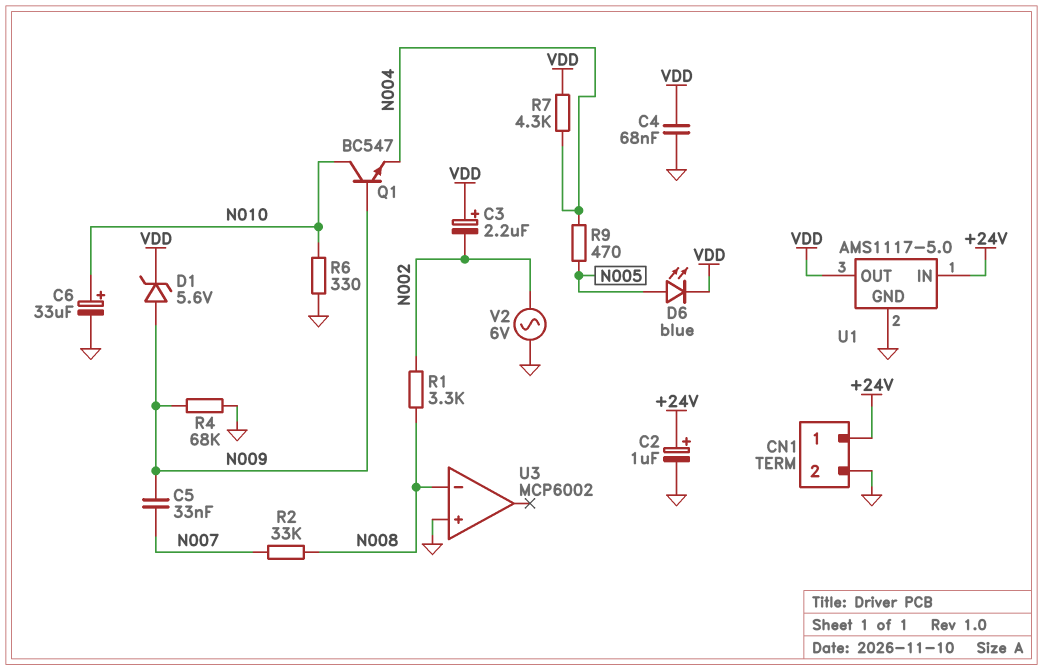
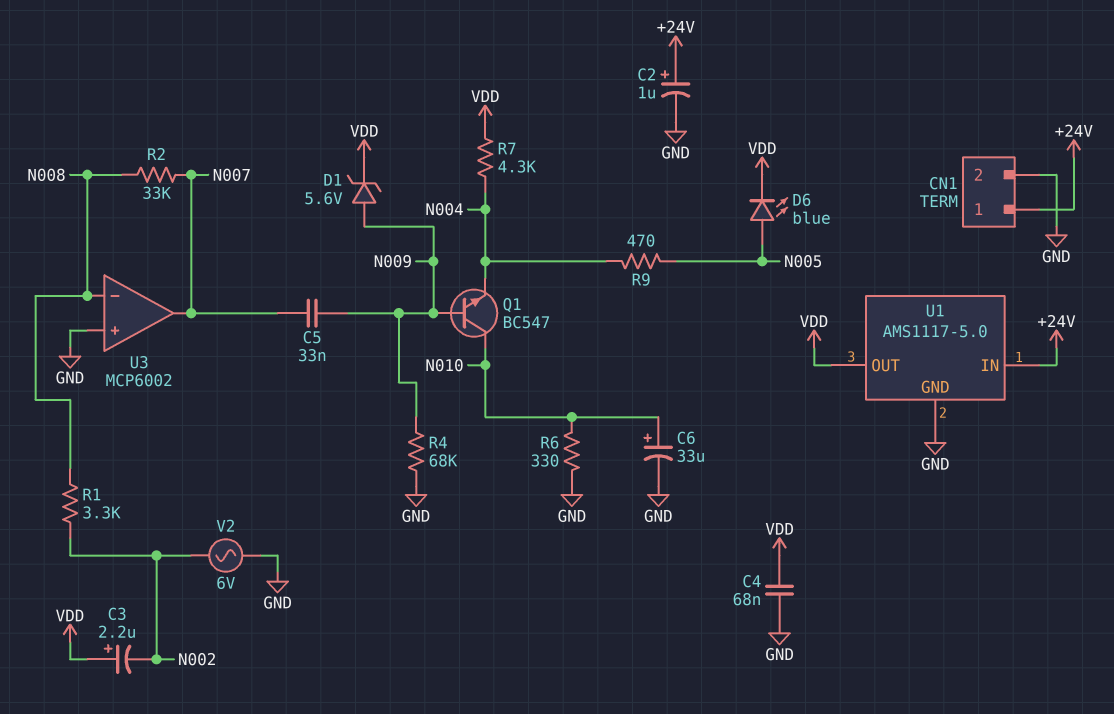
U3 pin out: none -> N007

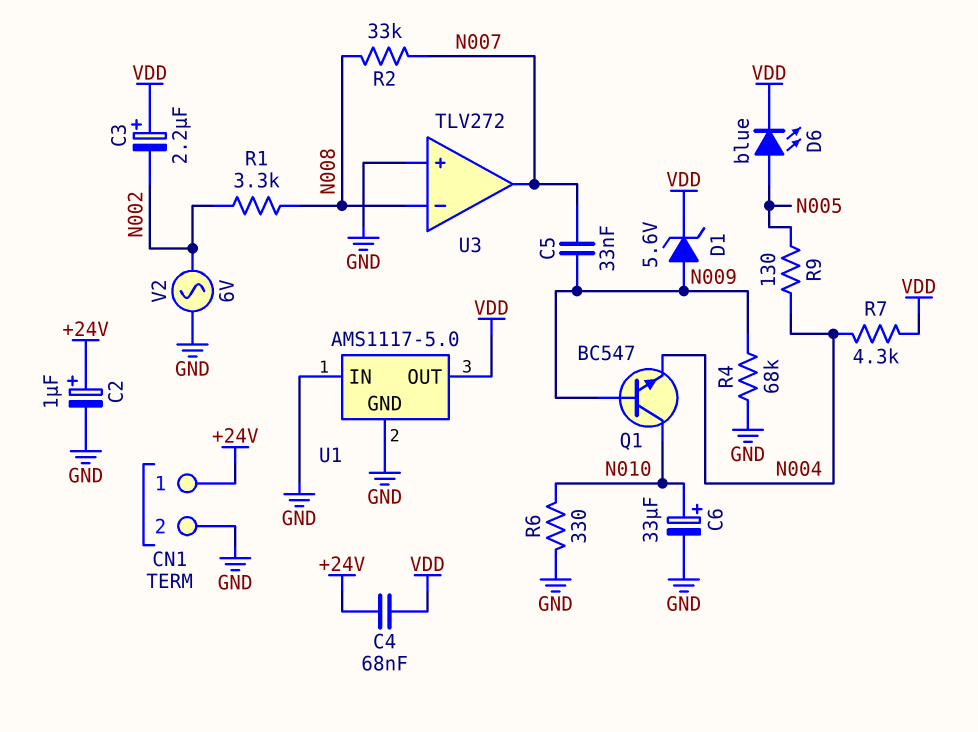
C4: 68nF (GND, VDD) -> 68nF (+24V, VDD)
R9: 470 (N004, N005) -> 130 (N004, N005)
U1 pin IN: +24V -> GND
U3: MCP6002 -> TLV272

